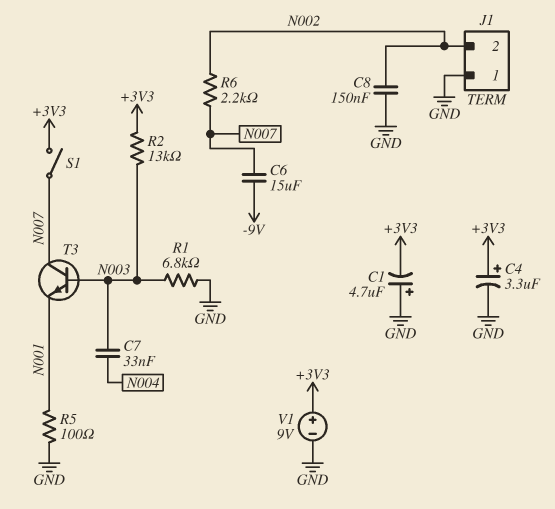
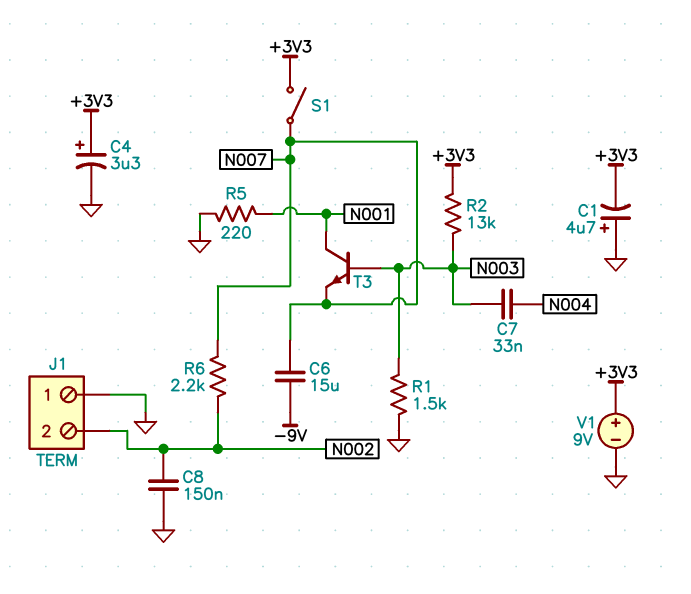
R1: 6.8k (GND, N003) -> 1.5k (GND, N003)
R5: 100 (GND, N001) -> 220 (GND, N001)
T3: NPN (B N003, C N007, E N001) -> NPN (B N003, C N001, E N007)

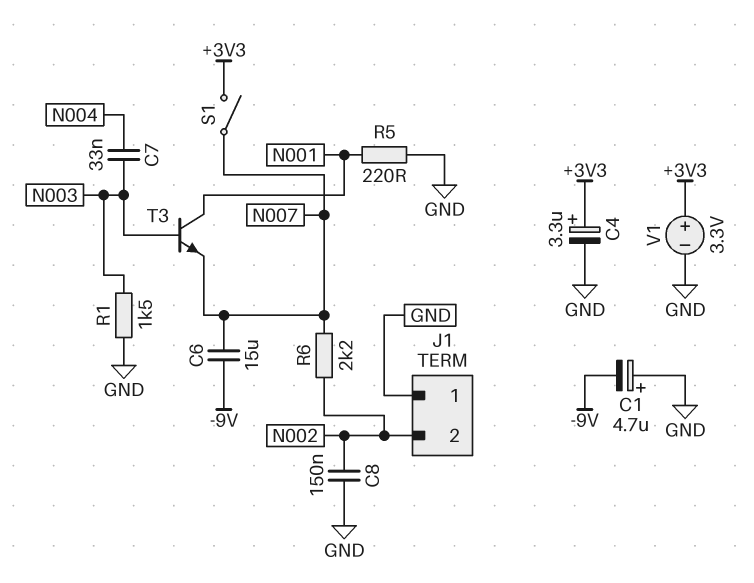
C1: 4.7uF (plus GND, minus +3V3) -> 4.7uF (plus GND, minus -9V)
R2: 13k (+3V3, N003) -> none
V1: 9V (plus +3V3, minus GND) -> 3.3V (plus +3V3, minus GND)

